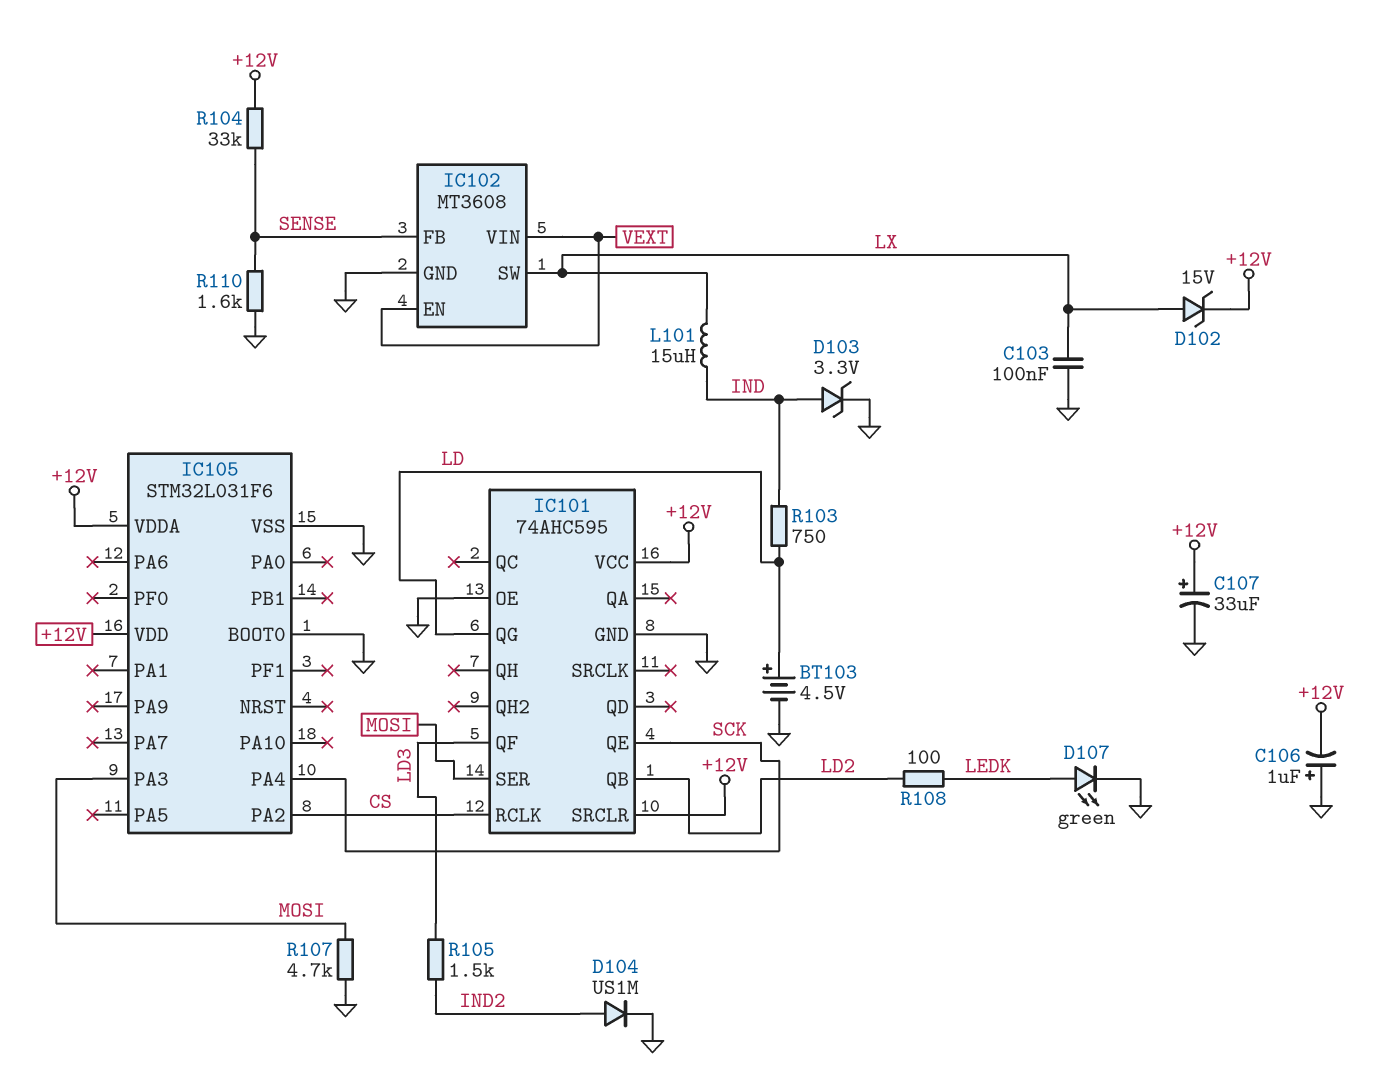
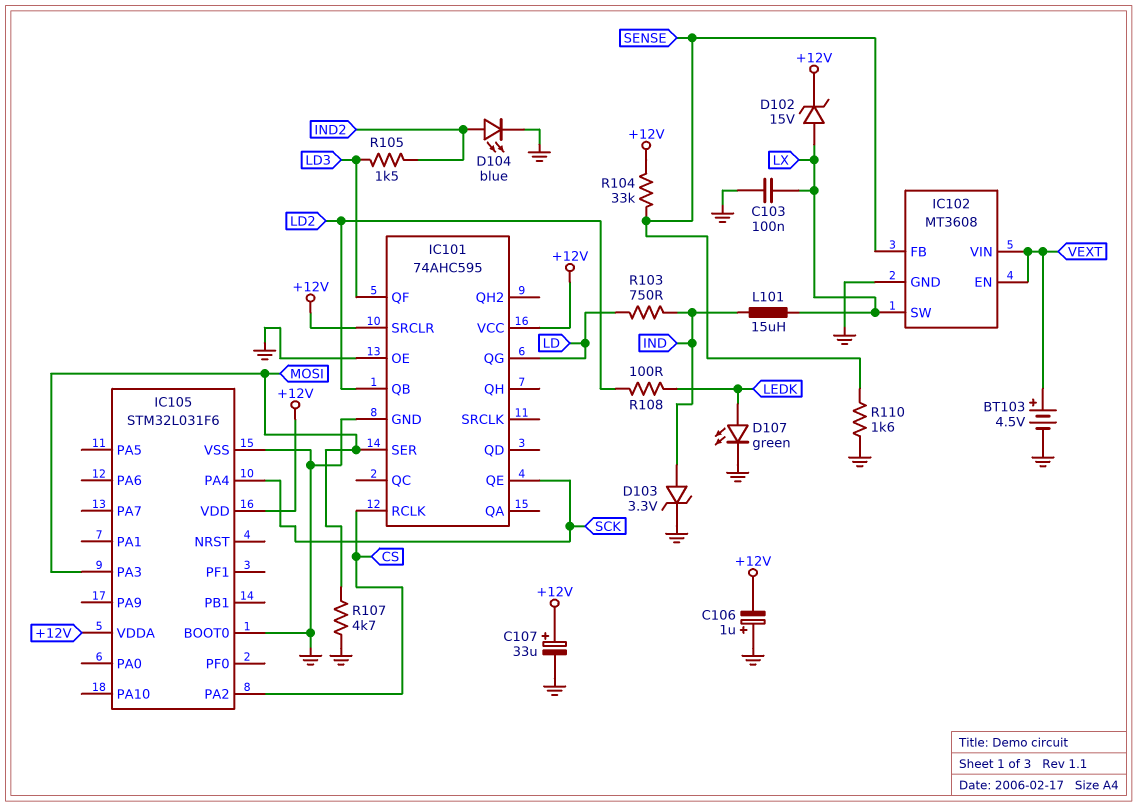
BT103: 4.5V (plus LD, minus GND) -> 4.5V (plus VEXT, minus GND)
D104: diode US1M (A IND2, K GND) -> LED blue (A IND2, K GND)

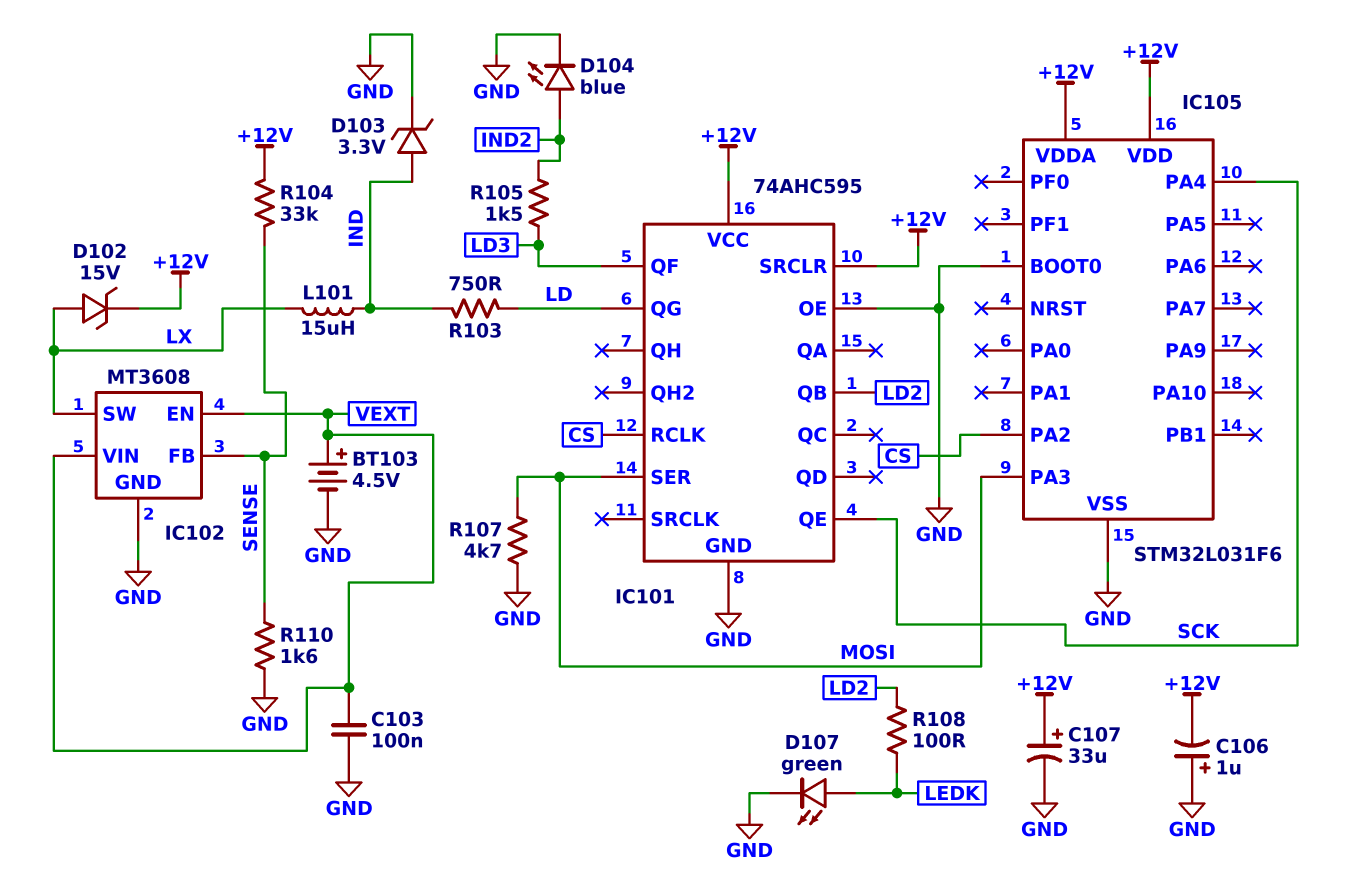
C103: 100nF (GND, LX) -> 100nF (GND, VEXT)

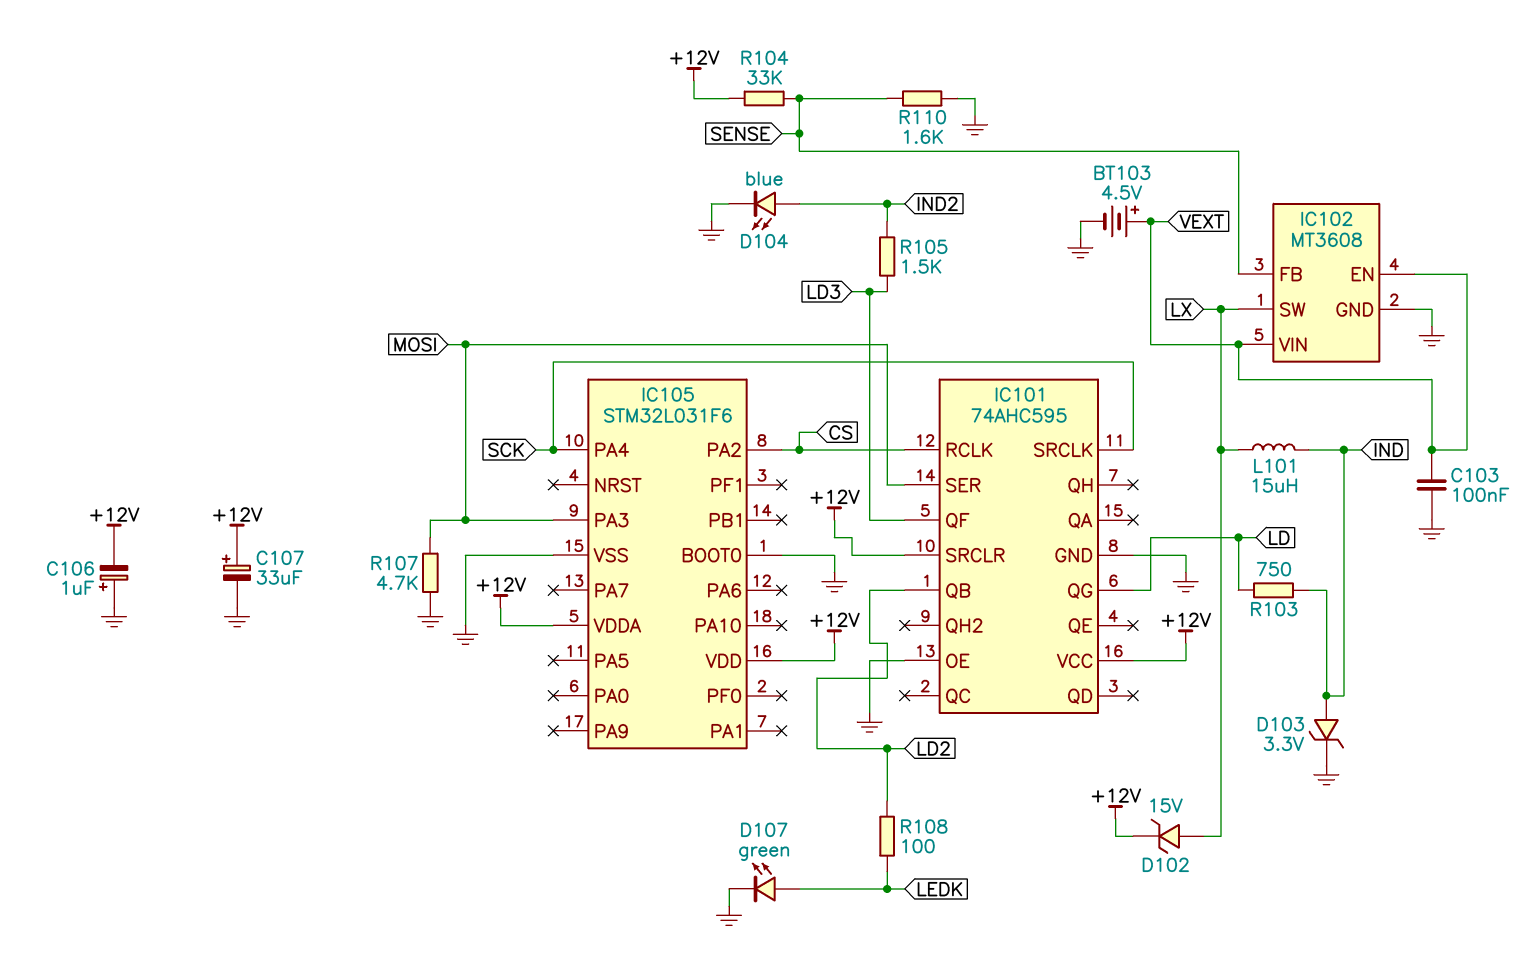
IC101 pin QE: SCK -> none
IC101 pin SRCLK: none -> SCK

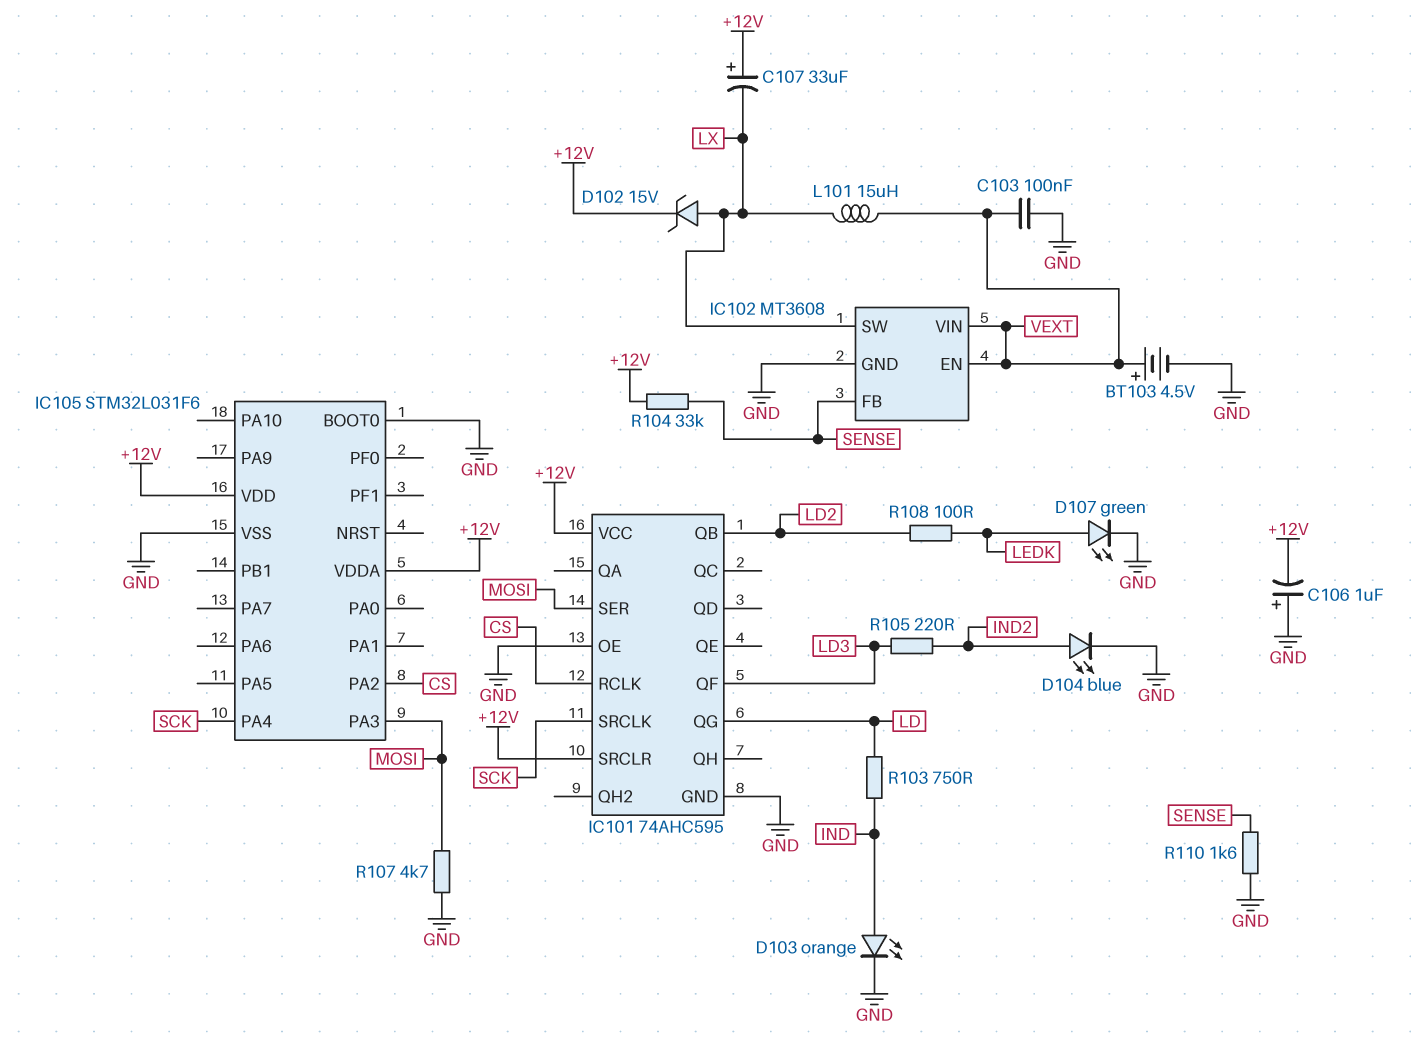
C107: 33uF (plus +12V, minus GND) -> 33uF (plus +12V, minus LX)
D103: zener 3.3V (A IND, K GND) -> LED orange (A IND, K GND)
L101: 15uH (IND, LX) -> 15uH (LX, VEXT)
R105: 1.5k (IND2, LD3) -> 220 (IND2, LD3)

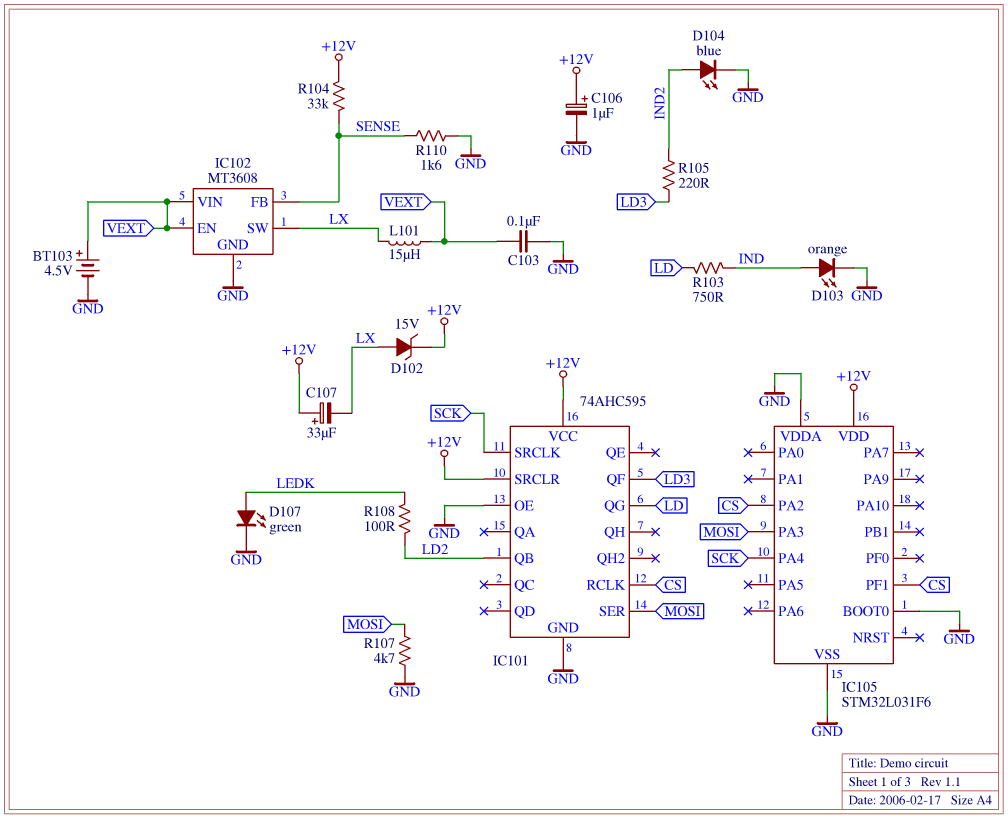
C106: 1uF (plus GND, minus +12V) -> 1uF (plus +12V, minus GND)
IC105 pin PF1: none -> CS
IC105 pin VDDA: +12V -> GND

